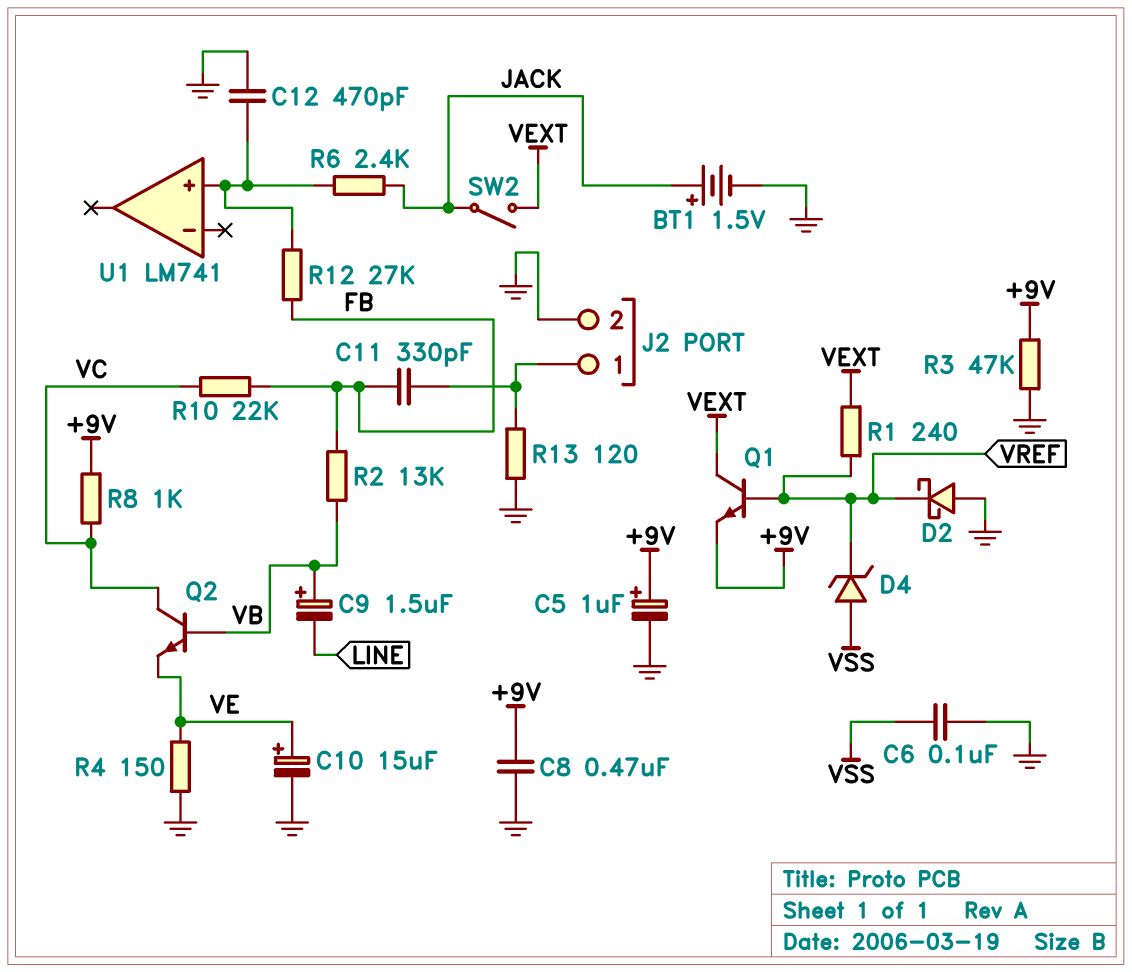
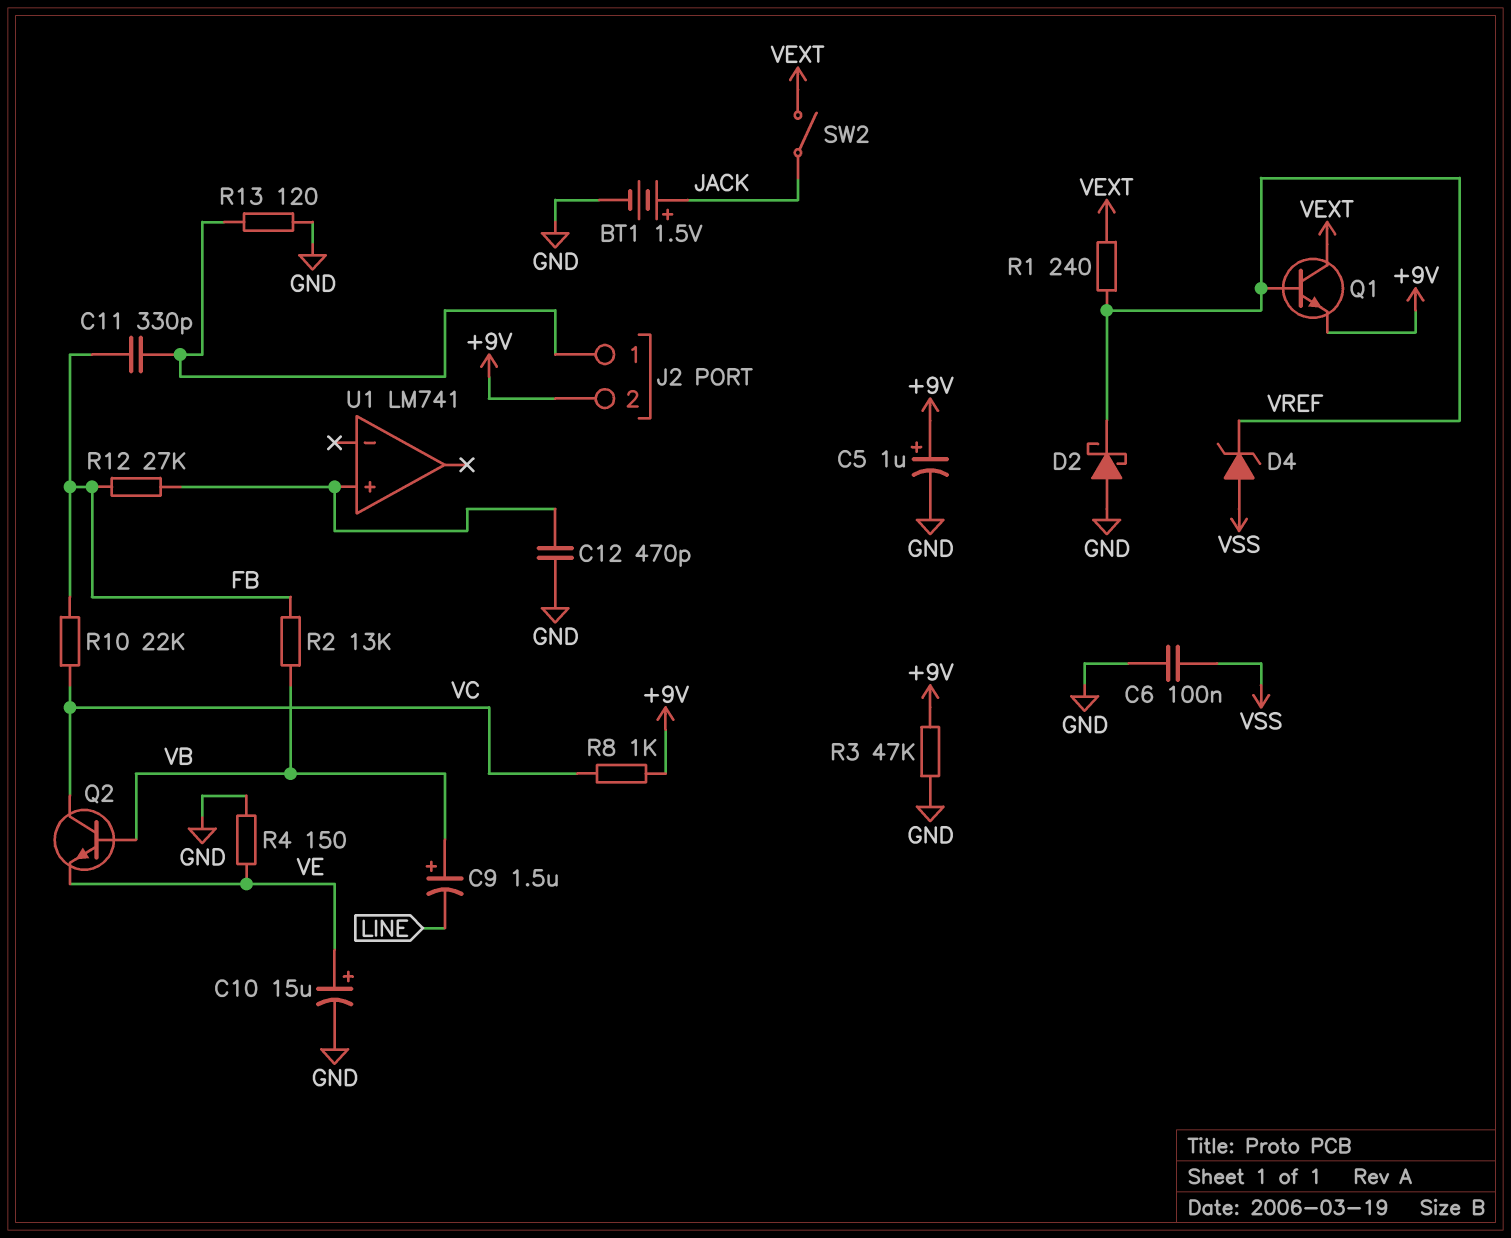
C8: 470nF (+9V, GND) -> none
J2 pin 2: GND -> +9V
R6: 2.4k (JACK, U1/in+) -> none

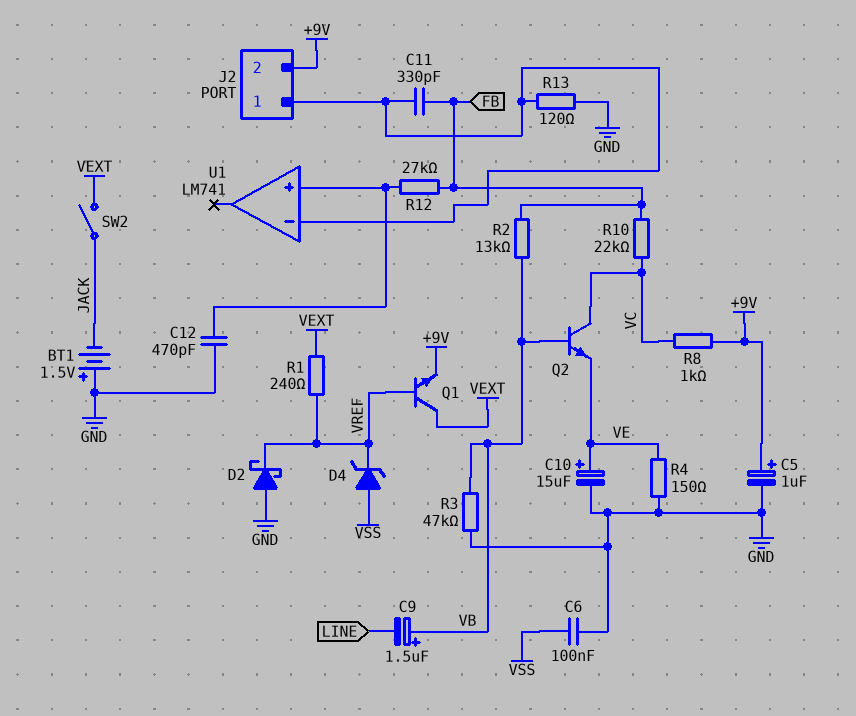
BT1: 1.5V (plus JACK, minus GND) -> 1.5V (plus GND, minus JACK)
R3: 47k (+9V, GND) -> 47k (GND, VB)
U1 pin in-: none -> J2/1

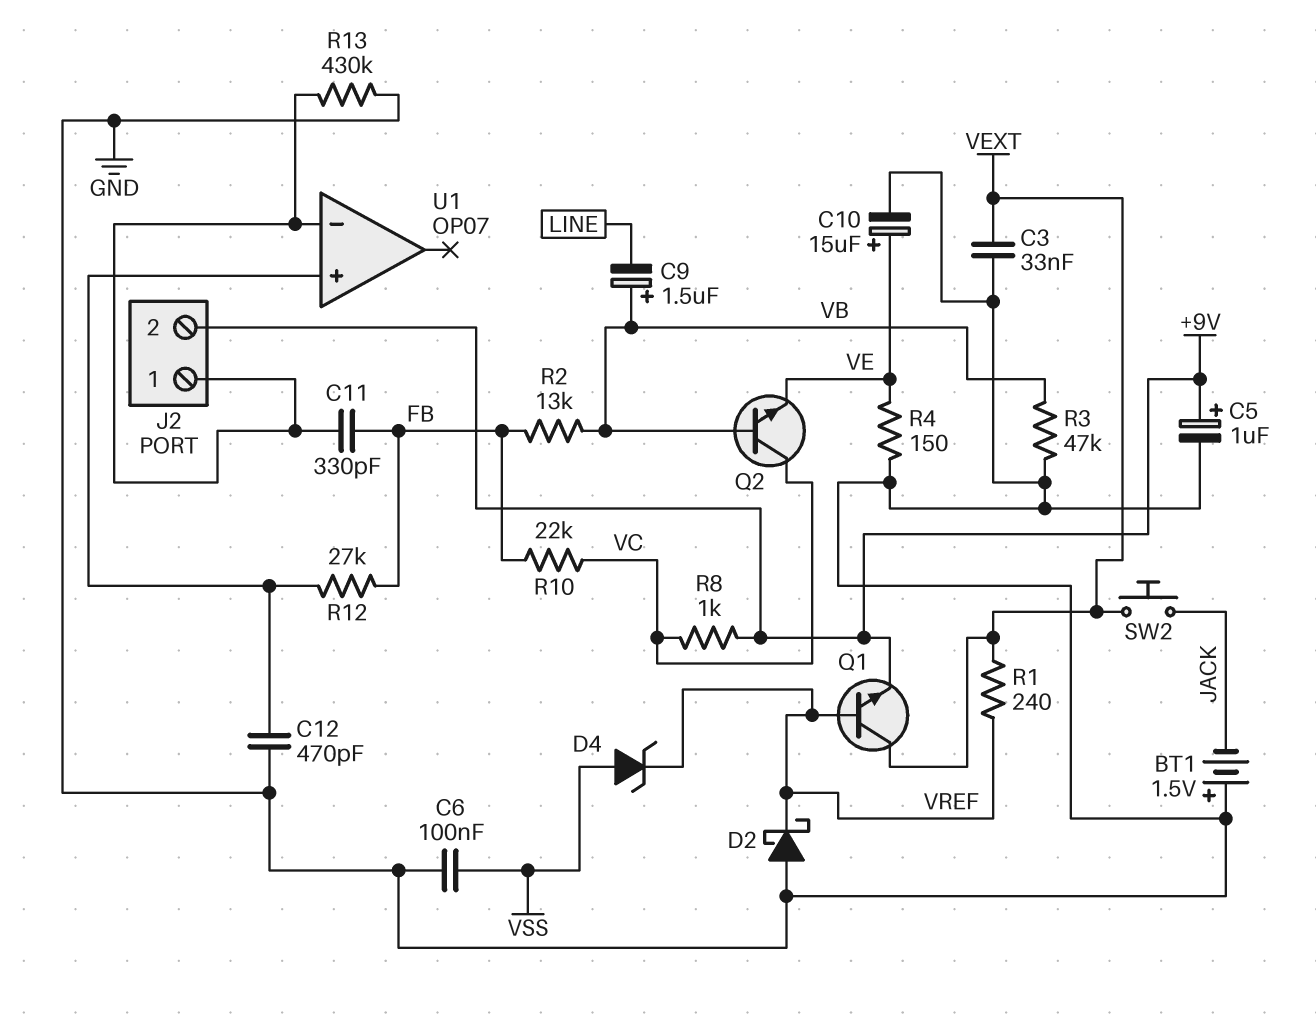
C3: none -> 33nF (GND, VEXT)
R13: 120 (GND, J2/1) -> 430k (GND, J2/1)
SW2: switch (JACK, VEXT) -> button (JACK, VEXT)
U1: LM741 -> OP07

